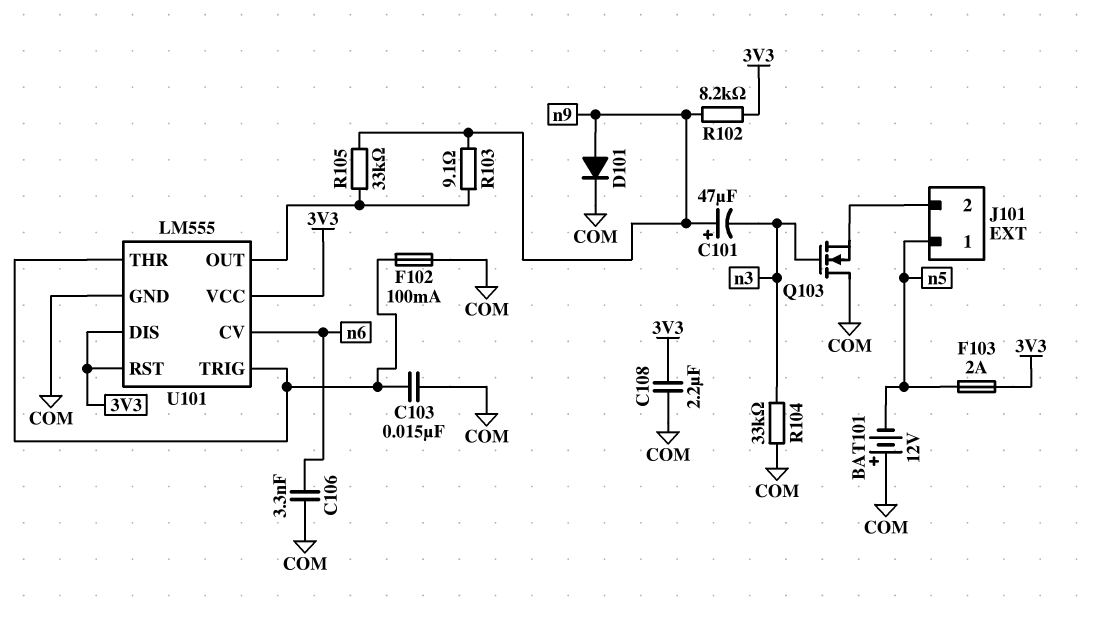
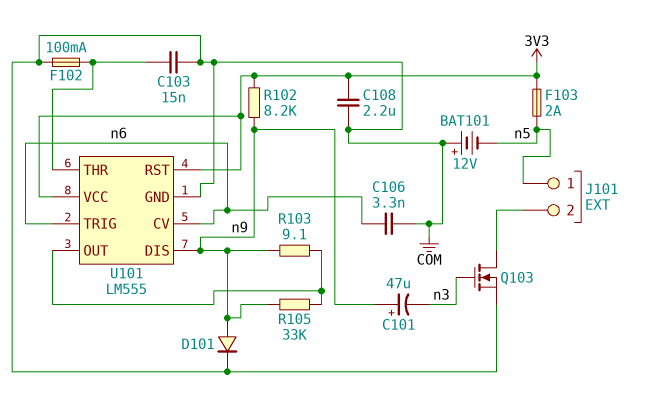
Q103: NMOS (G n3, D COM, S J101/2) -> NMOS (G n3, D J101/2, S COM)
R104: 33k (COM, n3) -> none
U101 pin DIS: 3V3 -> n9
U101 pin TRIG: U101/THR -> n6

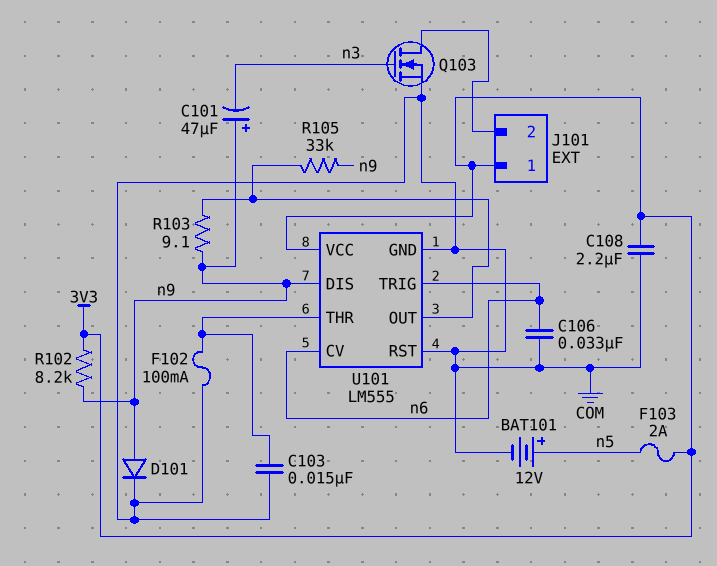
BAT101: 12V (plus COM, minus n5) -> 12V (plus n5, minus COM)
C106: 3.3nF (COM, n6) -> 33nF (COM, n6)
J101 pin 1: n5 -> 3V3
U101 pin RST: 3V3 -> COM

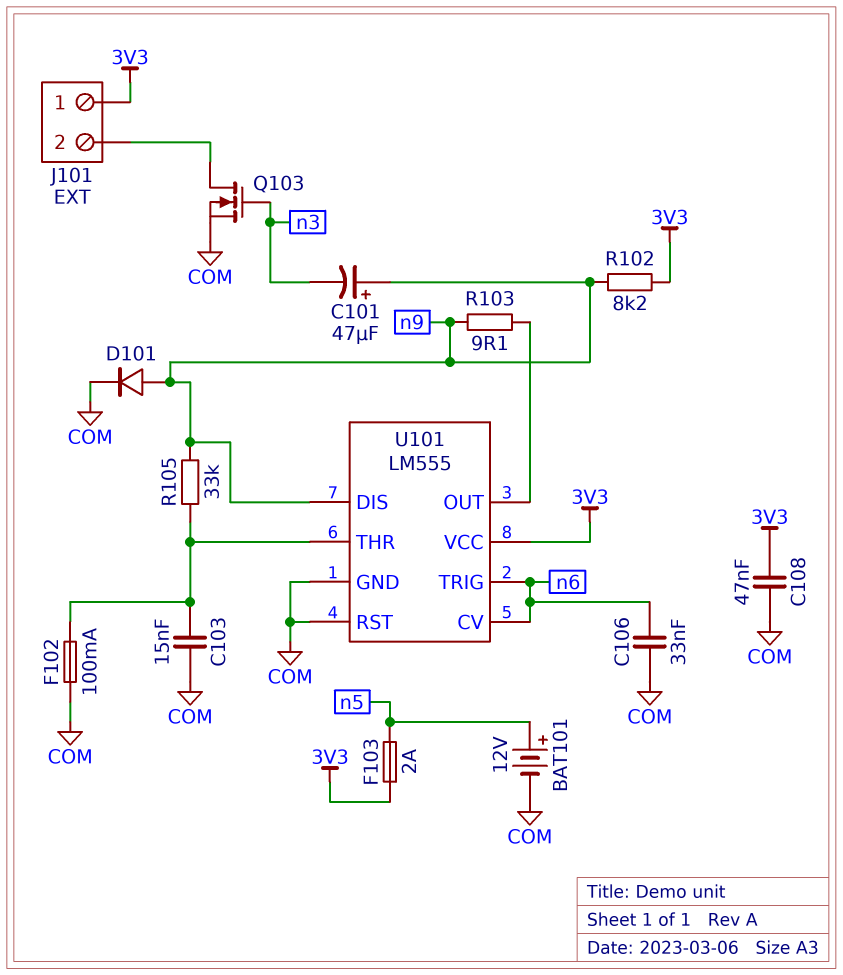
C108: 2.2uF (3V3, COM) -> 47nF (3V3, COM)
R105: 33k (U101/OUT, n9) -> 33k (U101/THR, n9)

